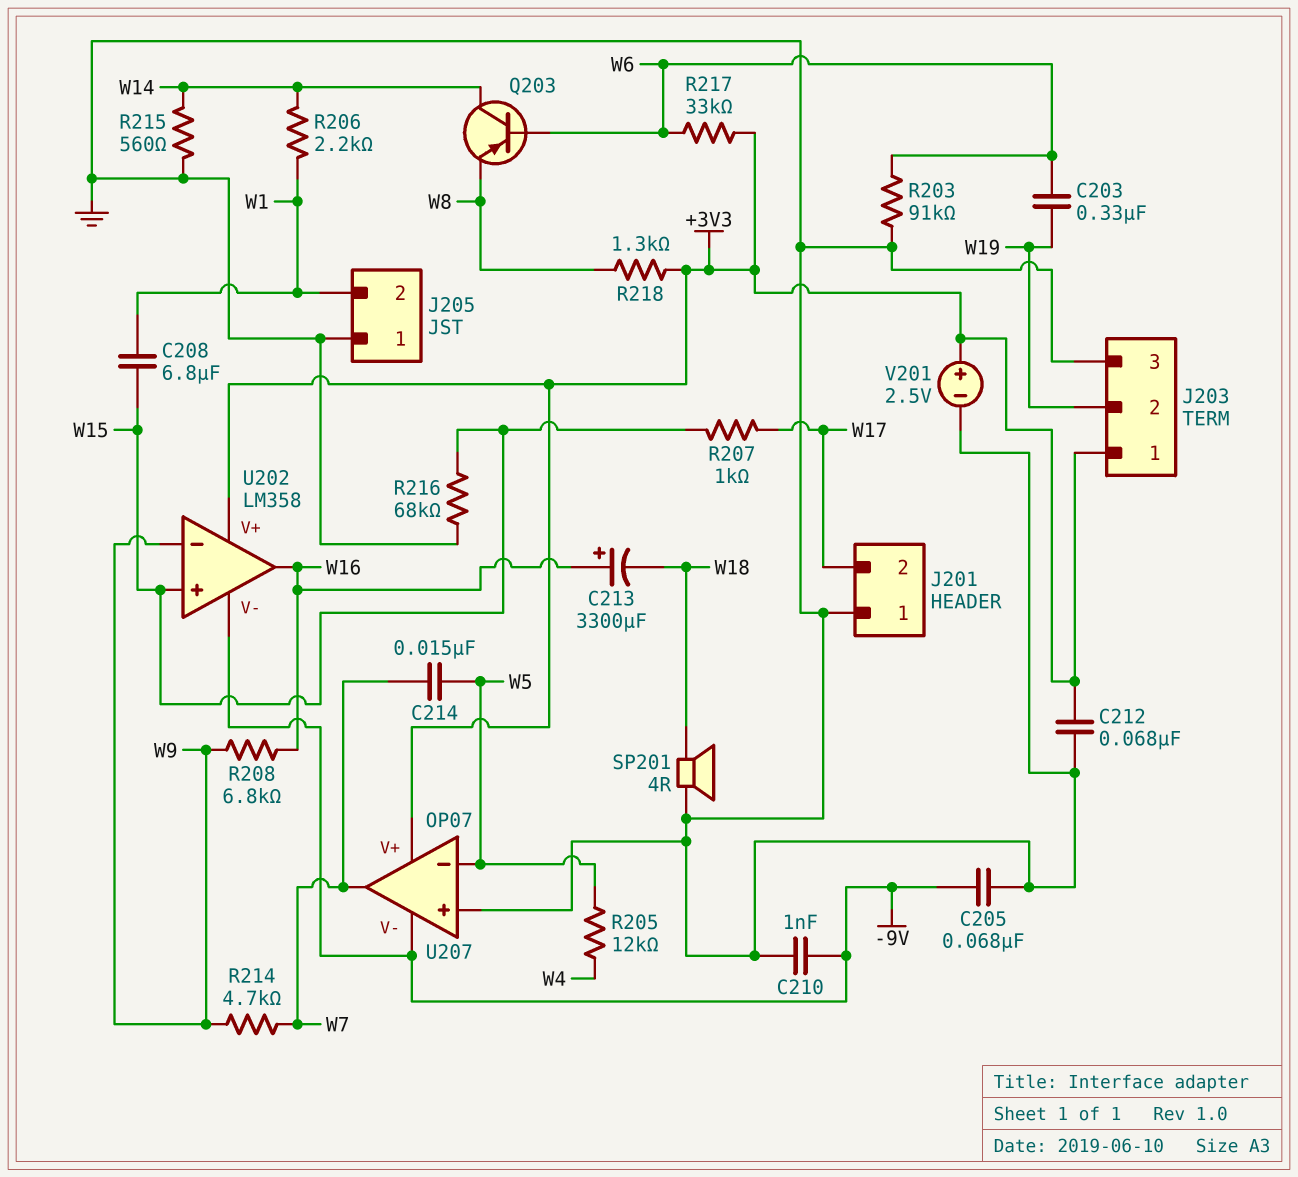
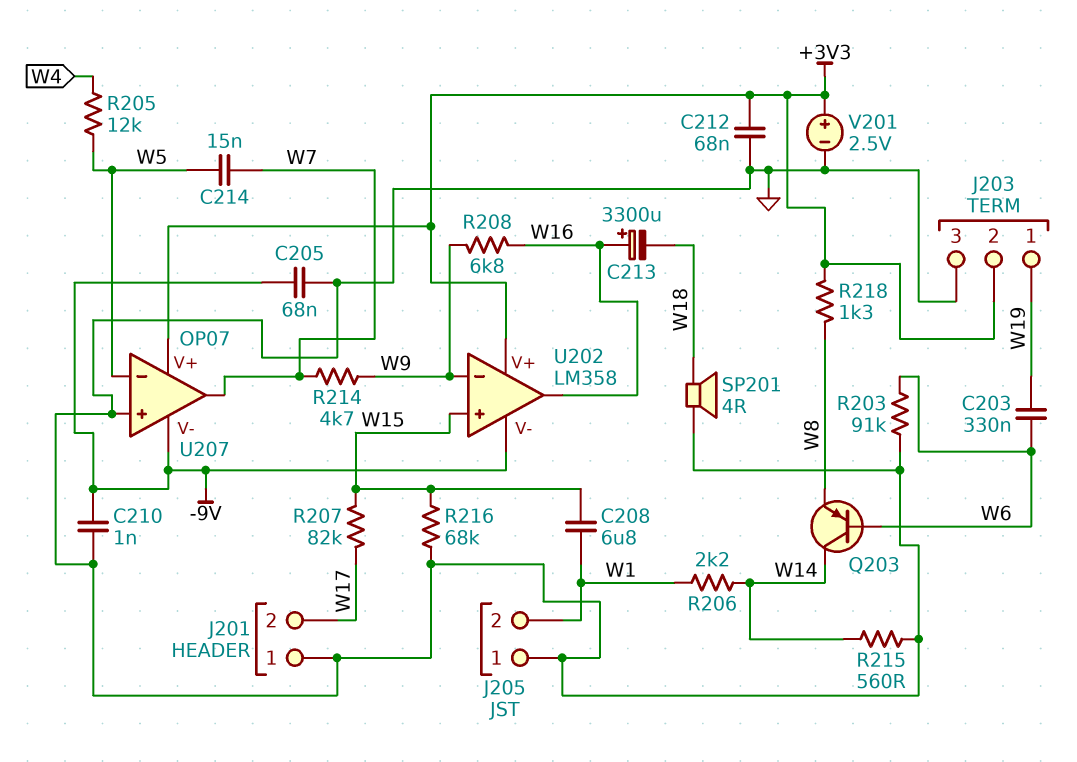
J203 pin 1: +3V3 -> W19
J203 pin 2: W19 -> +3V3
R207: 1k (W15, W17) -> 82k (W15, W17)
R217: 33k (+3V3, W6) -> none

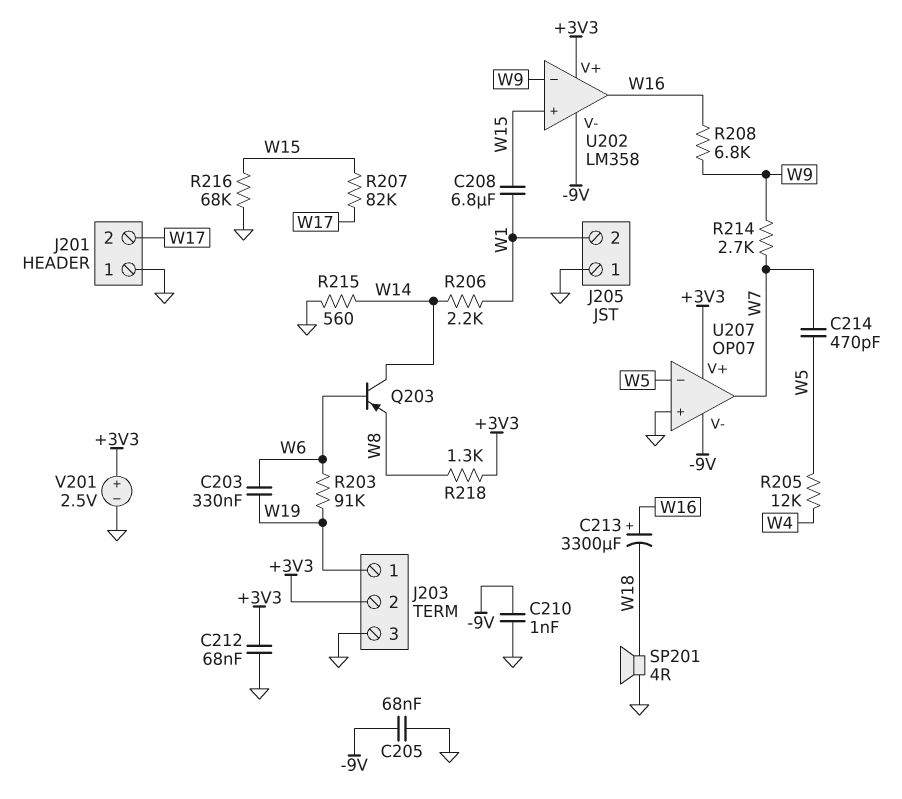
C214: 15nF (W5, W7) -> 470pF (W5, W7)
R203: 91k (GND, W6) -> 91k (W6, W19)
R214: 4.7k (W7, W9) -> 2.7k (W7, W9)

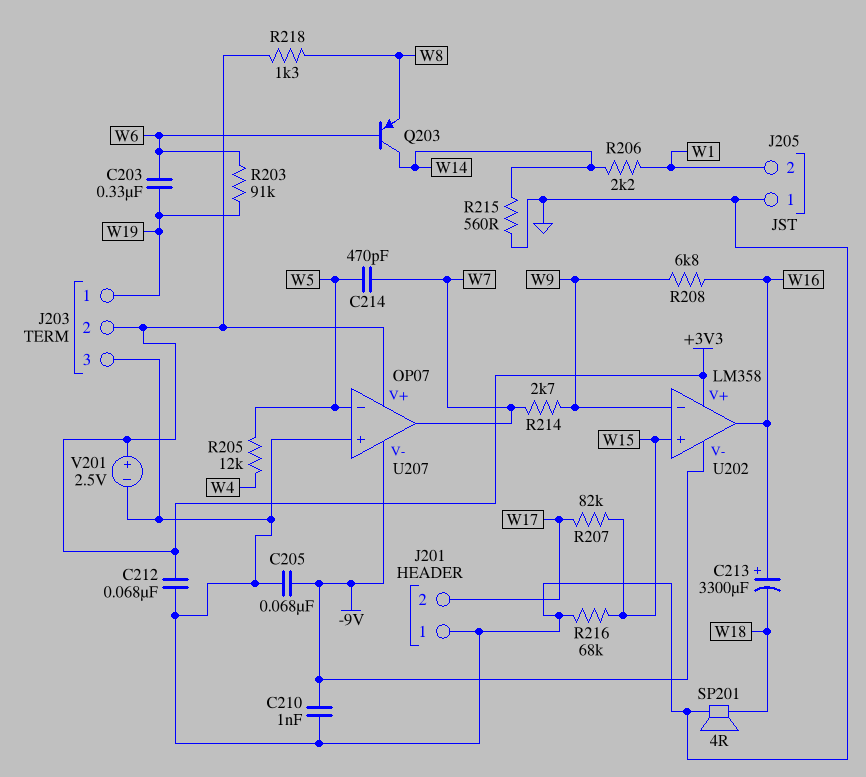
C208: 6.8uF (W1, W15) -> none

